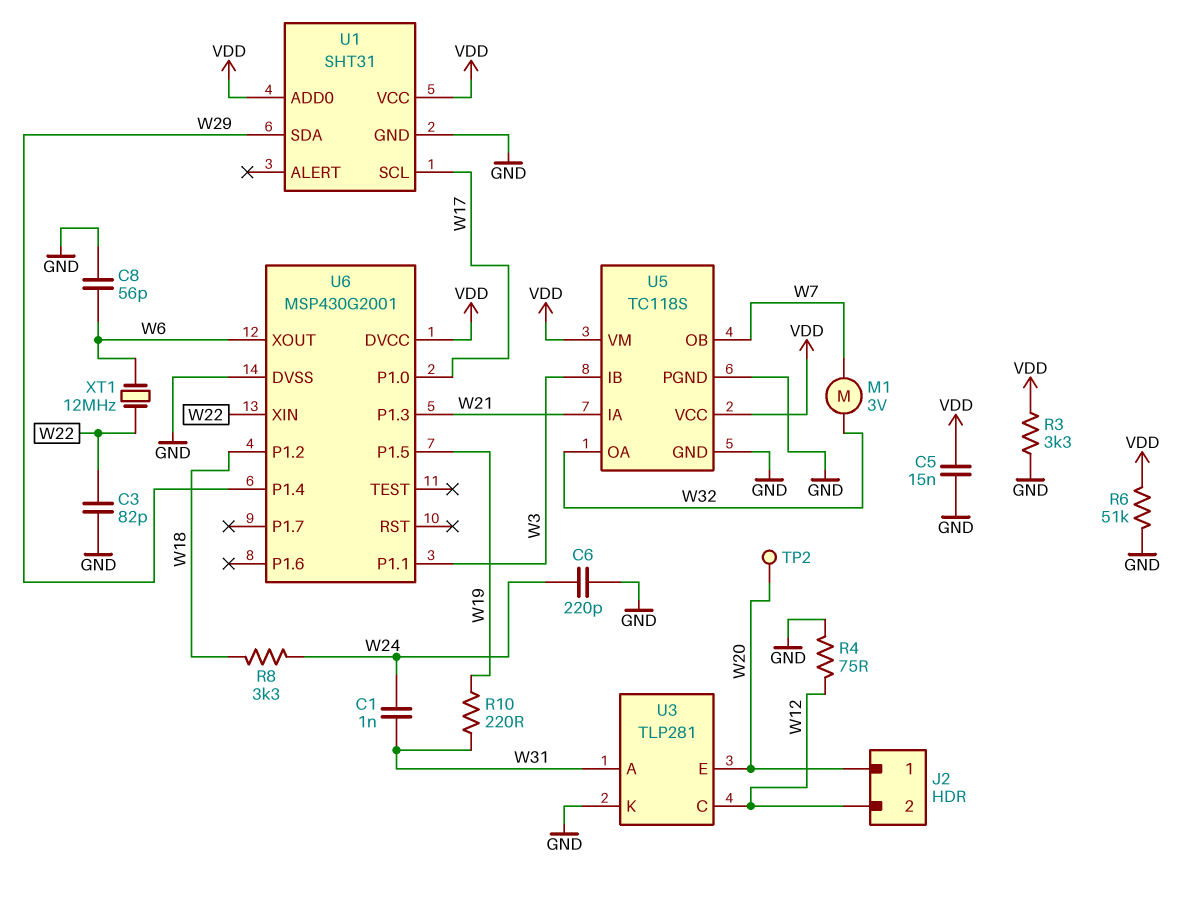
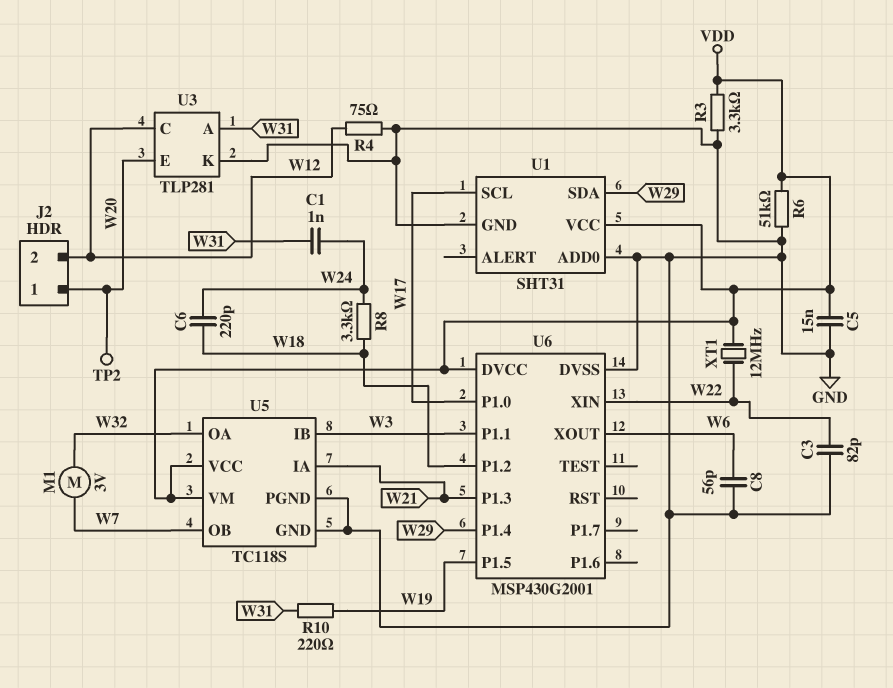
C6: 220pF (GND, W24) -> 220pF (W18, W24)
U1 pin ADD0: VDD -> GND
XT1: 12MHz (W6, W22) -> 12MHz (VDD, W22)

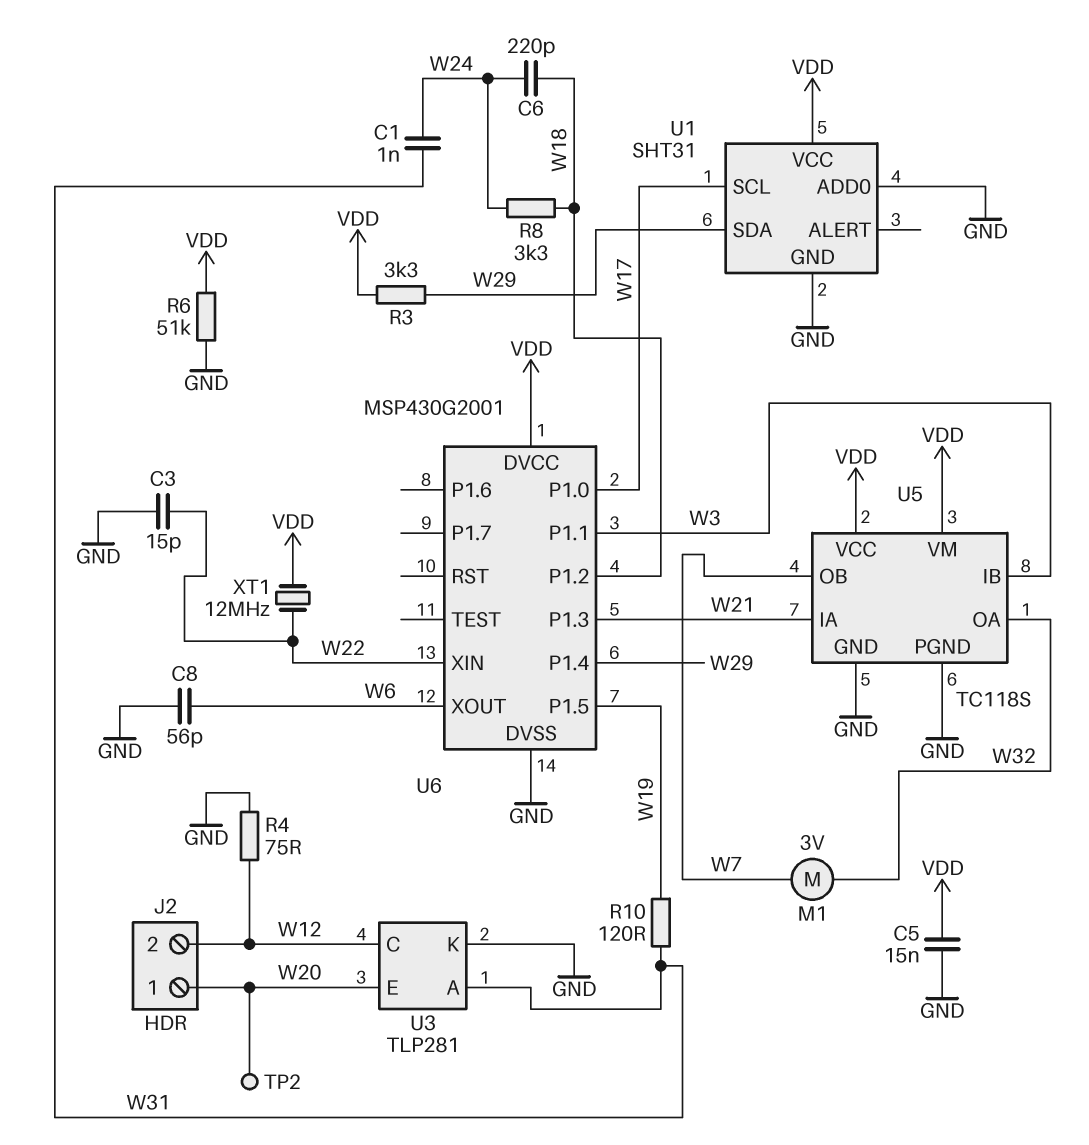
C3: 82pF (GND, W22) -> 15pF (GND, W22)
R3: 3.3k (GND, VDD) -> 3.3k (VDD, W29)
R10: 220 (W19, W31) -> 120 (W19, W31)

